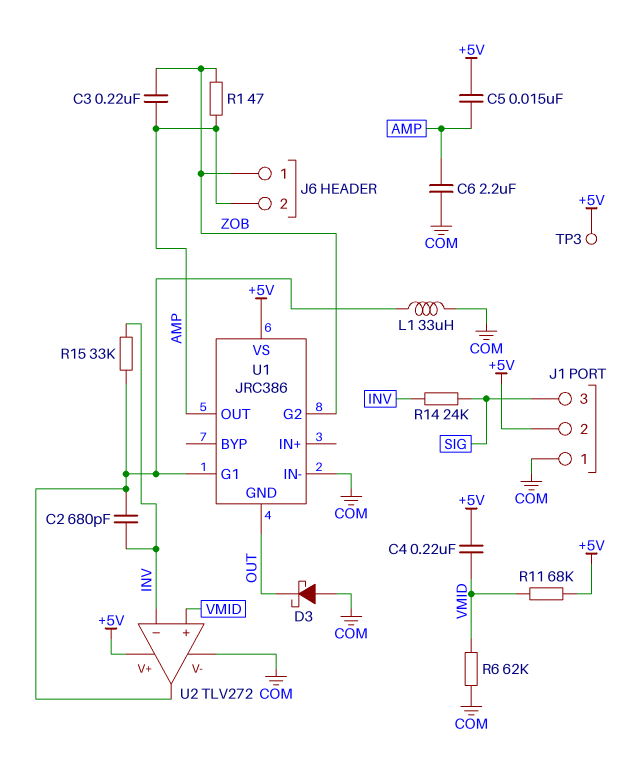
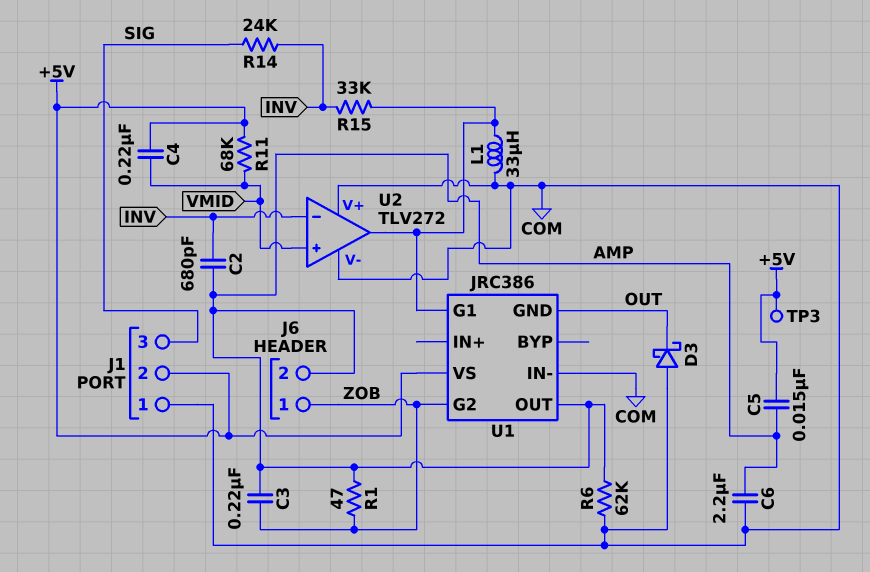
C2: 680pF (INV, U1/G1) -> 680pF (AMP, INV)
R6: 62k (COM, VMID) -> 62k (AMP, COM)
U2 pin V+: +5V -> COM

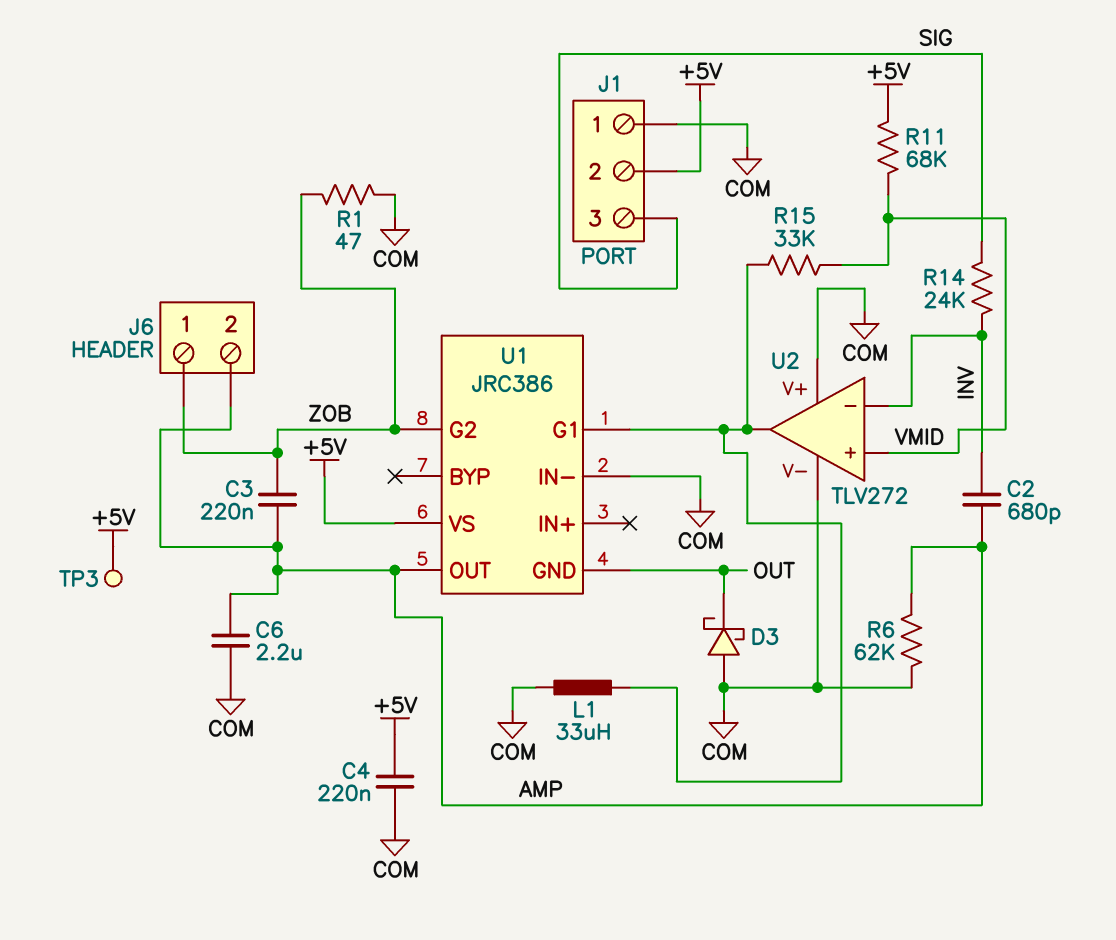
C4: 220nF (+5V, VMID) -> 220nF (+5V, COM)
C5: 15nF (+5V, AMP) -> none
R1: 47 (AMP, ZOB) -> 47 (COM, ZOB)
R15: 33k (INV, U1/G1) -> 33k (U1/G1, VMID)

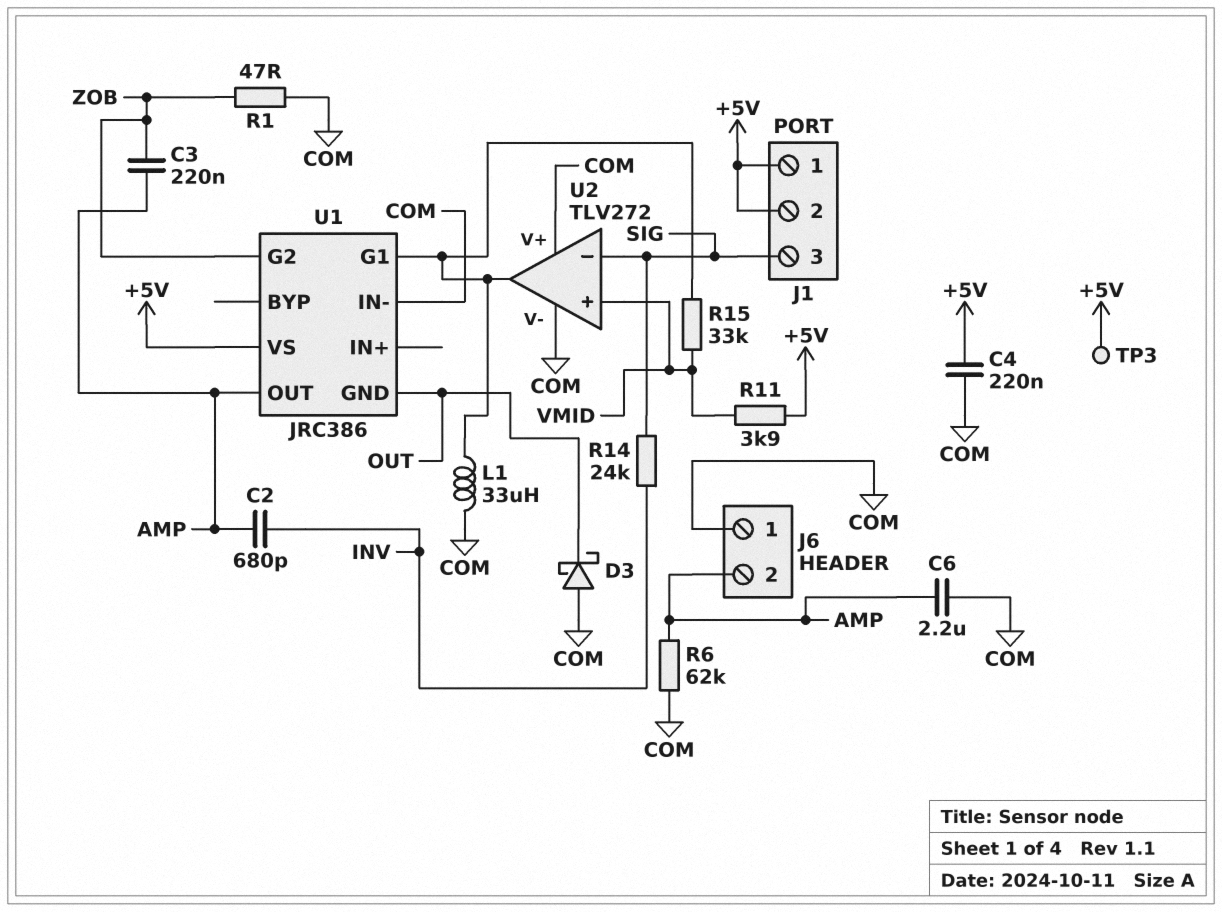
J1 pin 1: COM -> +5V
J6 pin 1: ZOB -> COM
R11: 68k (+5V, VMID) -> 3.9k (+5V, VMID)
U2 pin in-: INV -> SIG

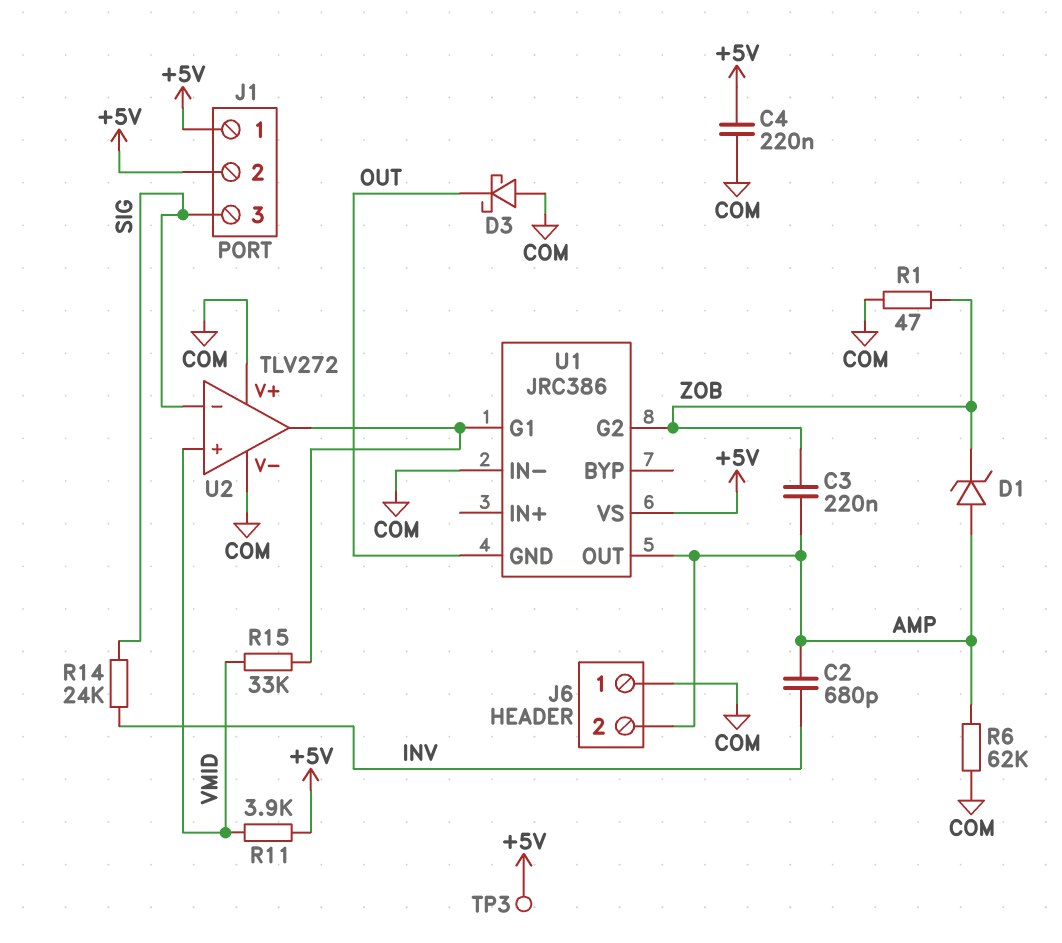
C6: 2.2uF (AMP, COM) -> none
D1: none -> zener (A AMP, K ZOB)
L1: 33uH (COM, U1/G1) -> none

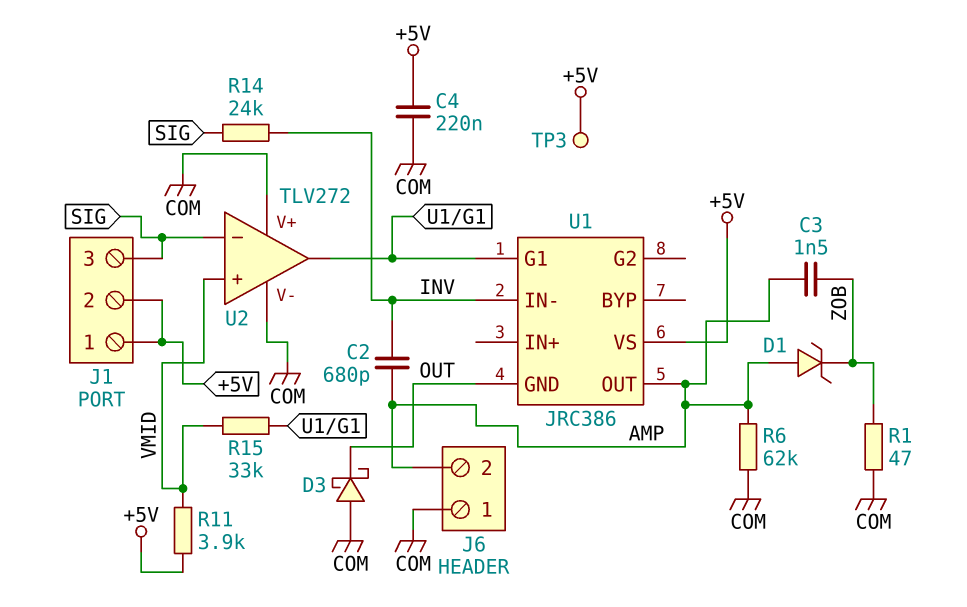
C3: 220nF (AMP, ZOB) -> 1.5nF (AMP, ZOB)
U1 pin G2: ZOB -> none
U1 pin IN-: COM -> INV

